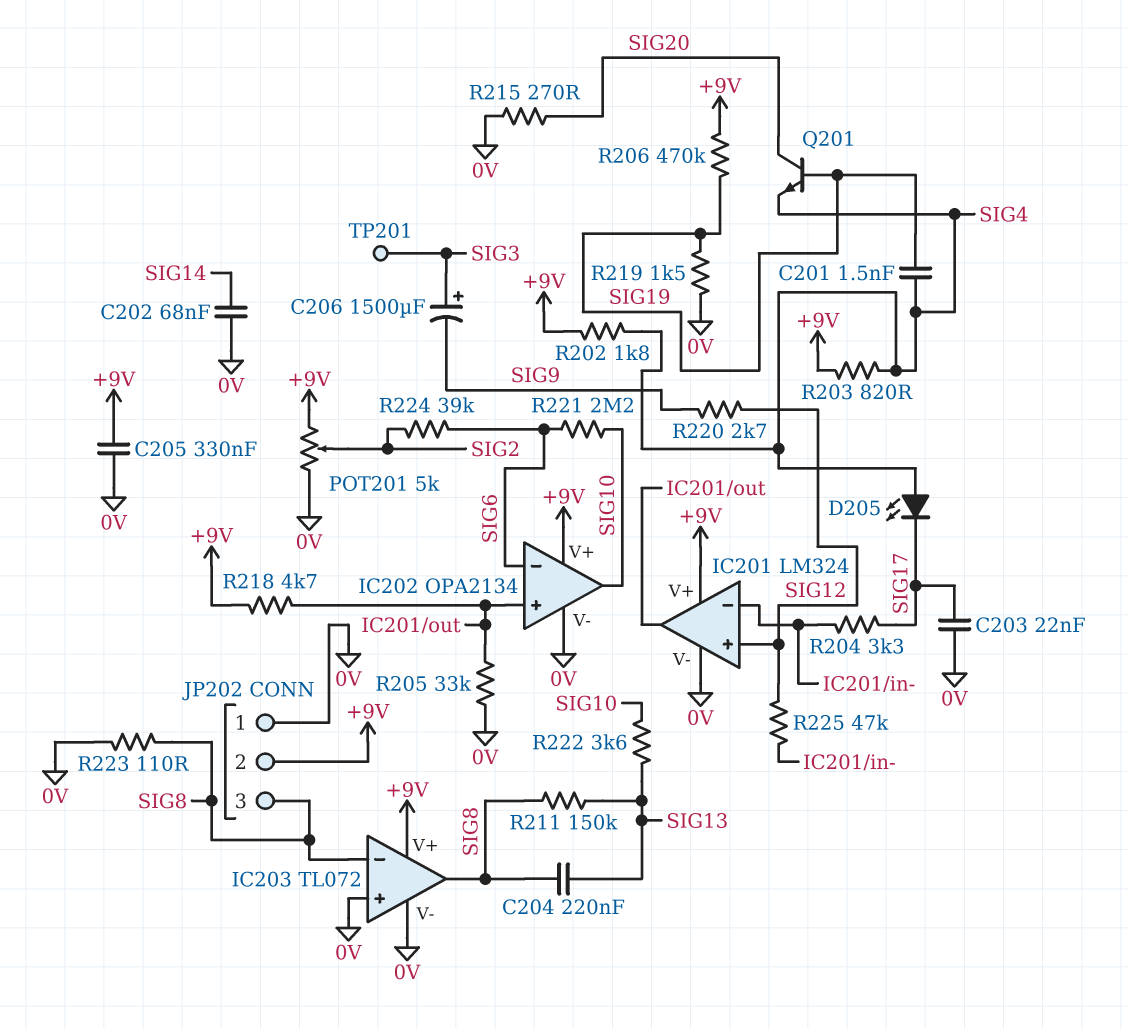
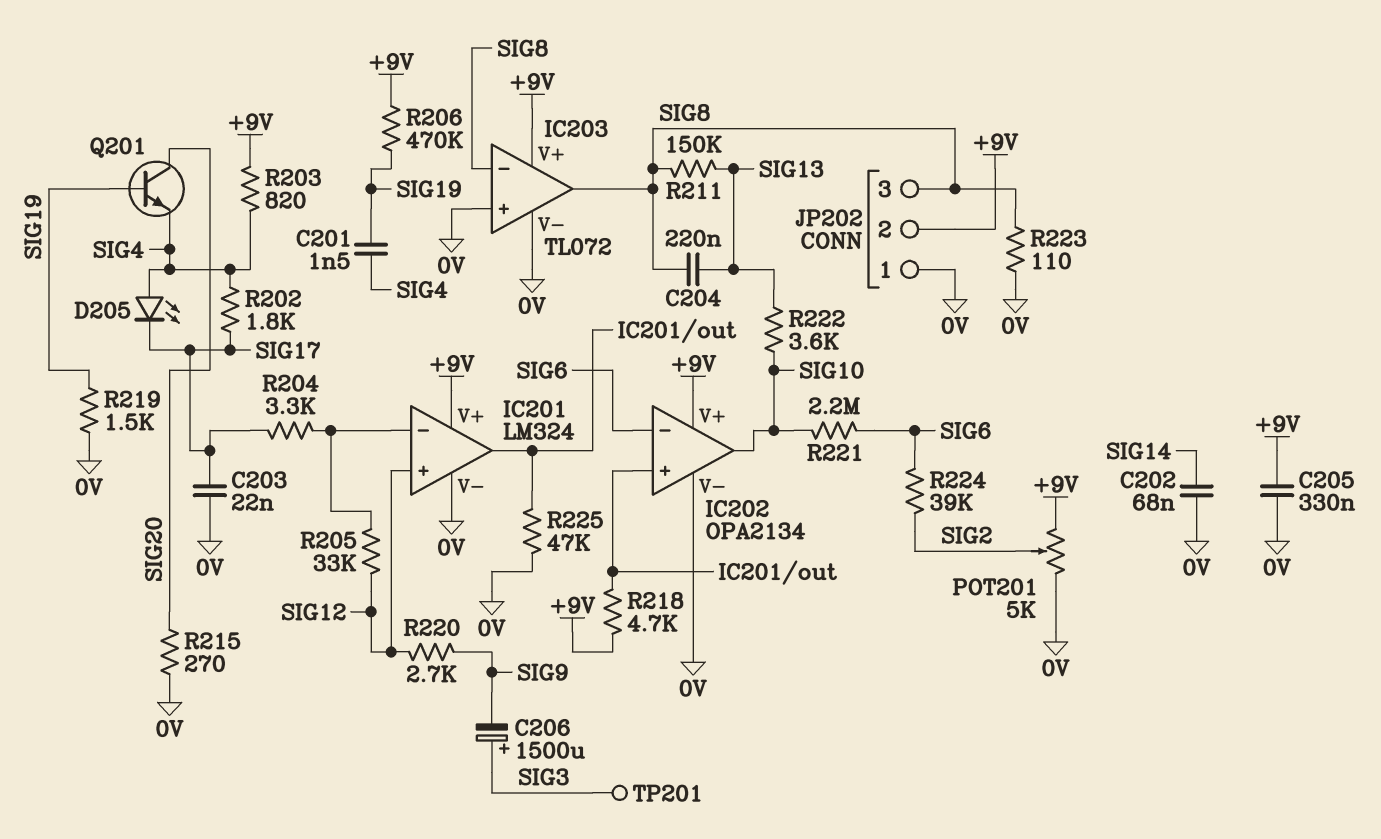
R202: 1.8k (+9V, SIG4) -> 1.8k (SIG4, SIG17)
R205: 33k (0V, IC201/out) -> 33k (IC201/in-, SIG12)
R225: 47k (IC201/in-, SIG12) -> 47k (0V, IC201/out)

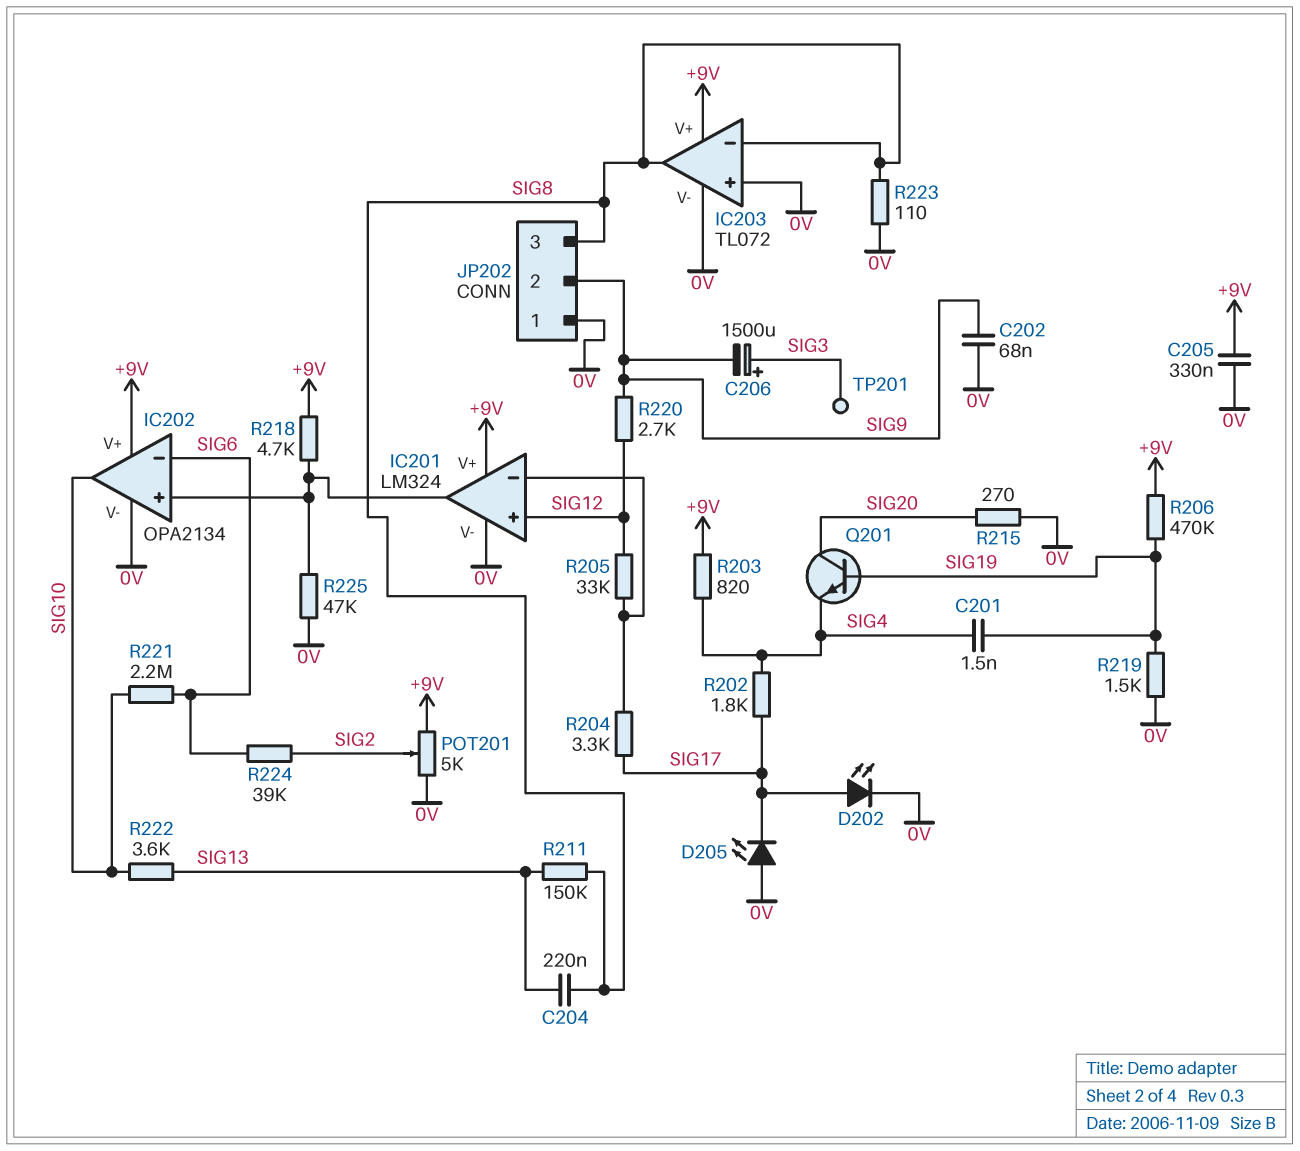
C202: 68nF (0V, SIG14) -> 68nF (0V, SIG9)
C203: 22nF (0V, SIG17) -> none
D202: none -> LED (A SIG17, K 0V)
D205: LED (A SIG4, K SIG17) -> LED (A 0V, K SIG17)
JP202 pin 2: +9V -> SIG9

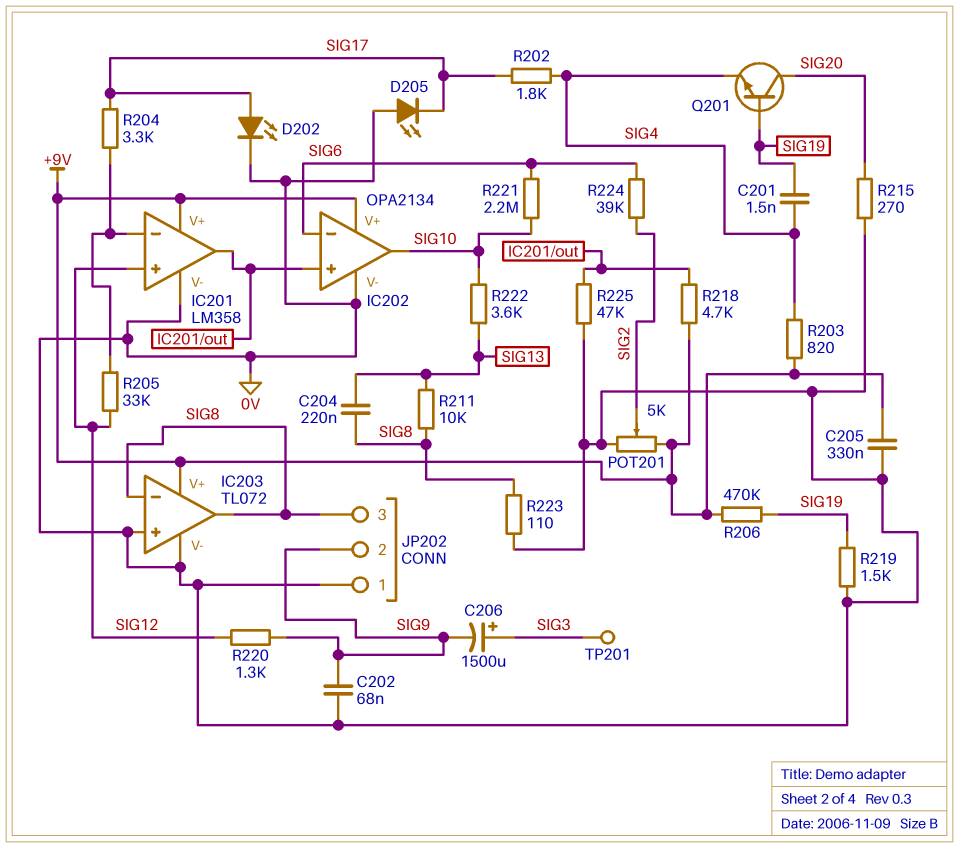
IC201: LM324 -> LM358
R211: 150k (SIG8, SIG13) -> 10k (SIG8, SIG13)
R220: 2.7k (SIG9, SIG12) -> 1.3k (SIG9, SIG12)

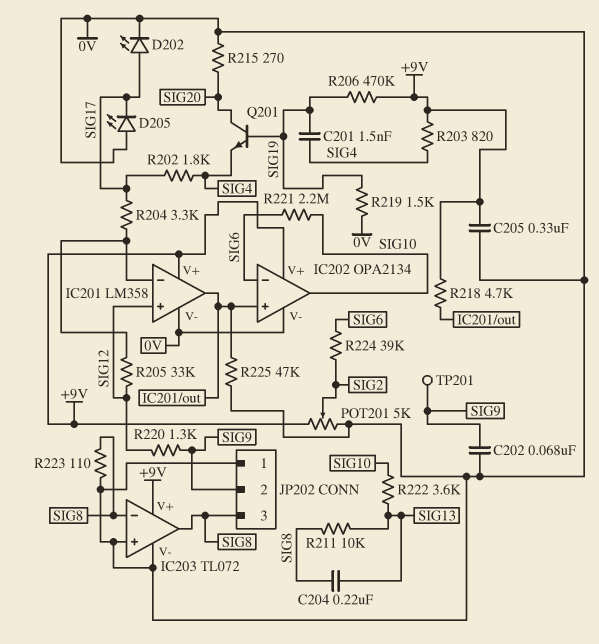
C206: 1500uF (plus SIG3, minus SIG9) -> none
TP201: test point (SIG3) -> test point (SIG9)

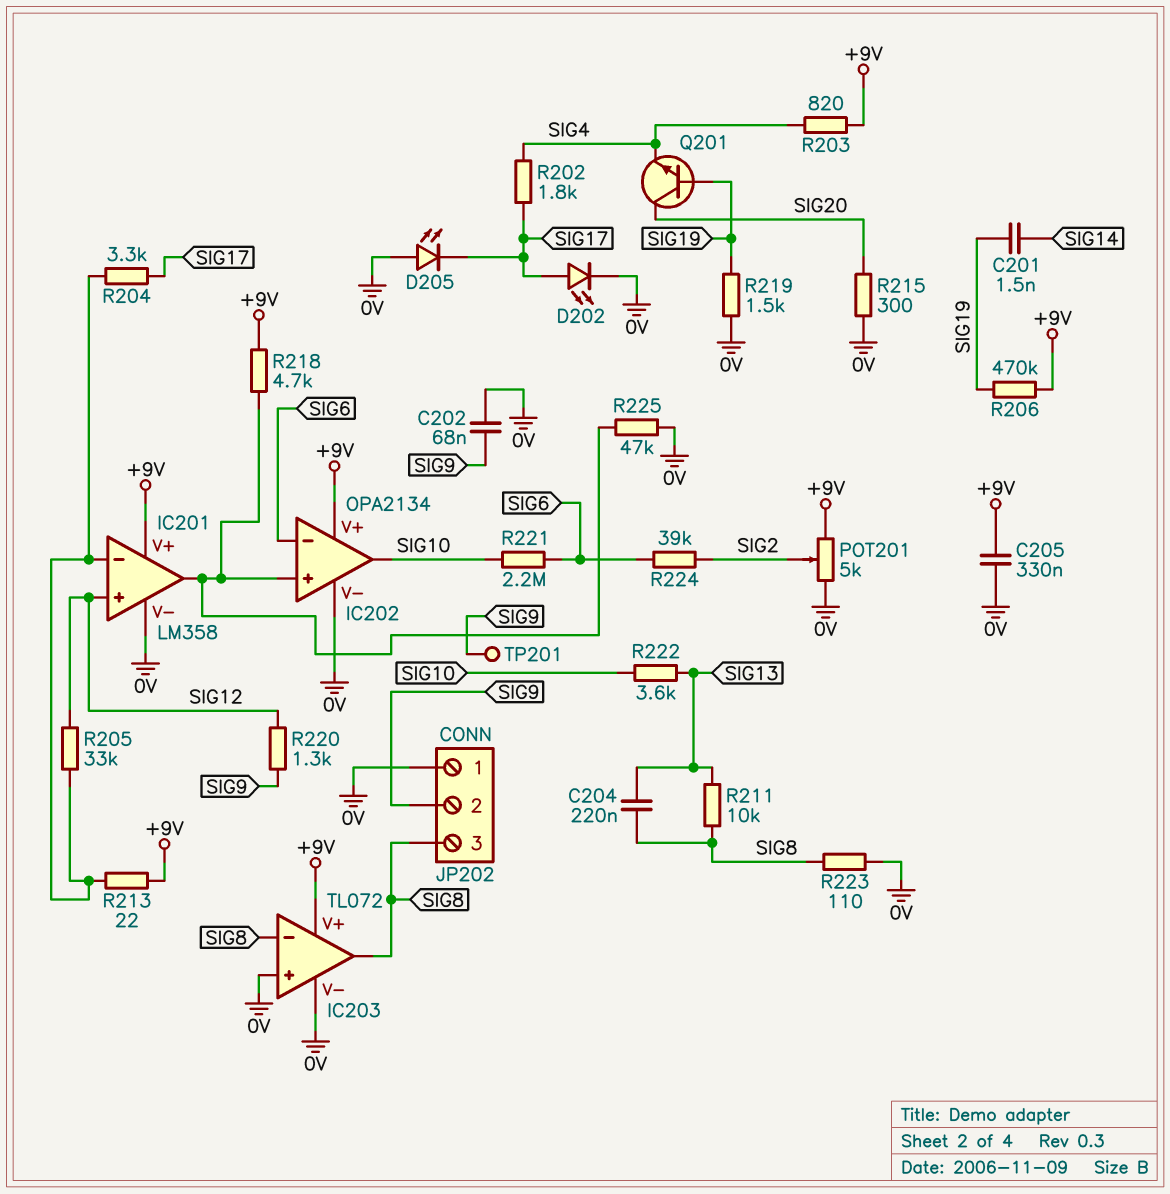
C201: 1.5nF (SIG4, SIG19) -> 1.5nF (SIG14, SIG19)
R213: none -> 22 (+9V, IC201/in-)
R215: 270 (0V, SIG20) -> 300 (0V, SIG20)

